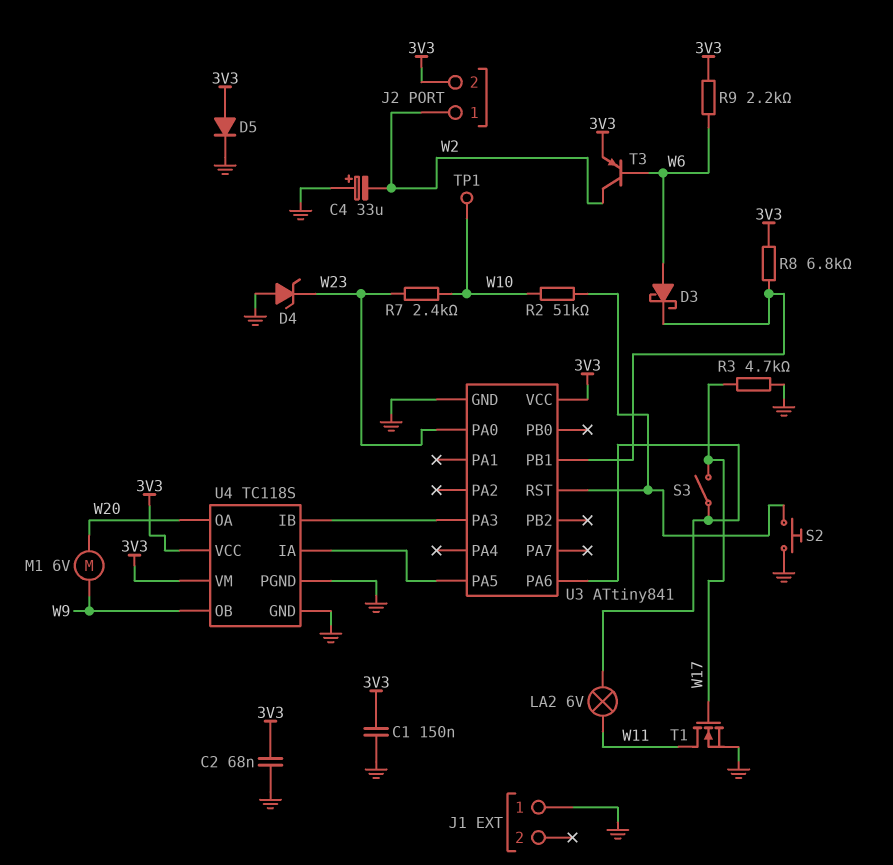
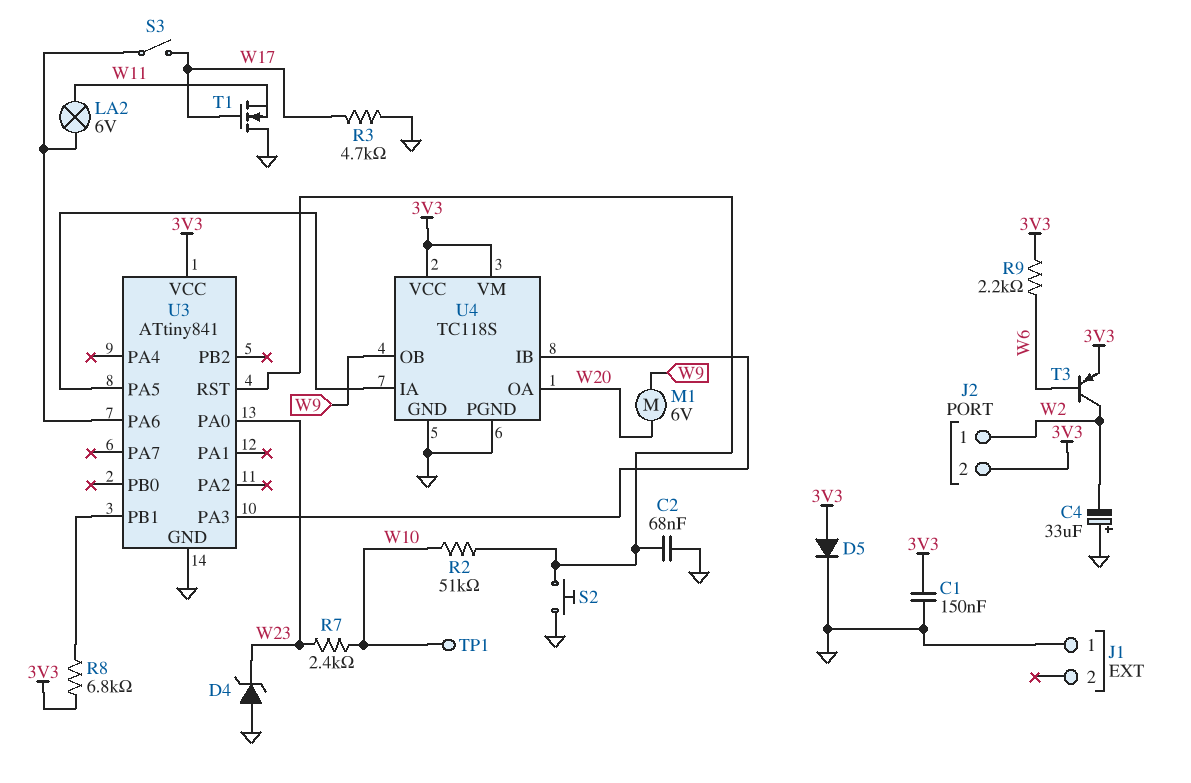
C2: 68nF (3V3, GND) -> 68nF (GND, U3/RST)
D3: schottky (A W6, K U3/PB1) -> none
T1: NMOS (G W17, D W11, S GND) -> NMOS (G W17, D GND, S W11)

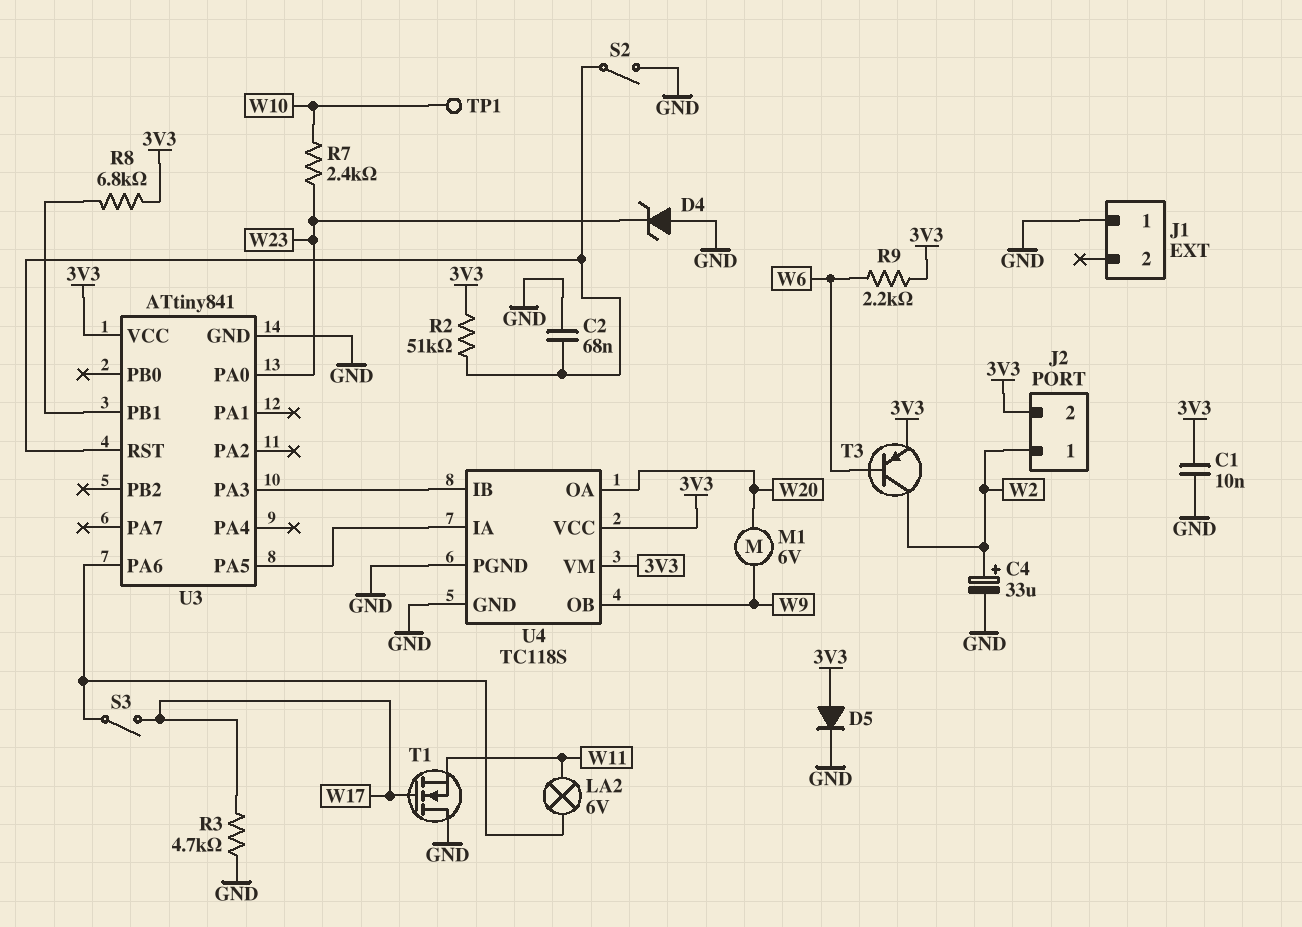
C1: 150nF (3V3, GND) -> 10nF (3V3, GND)
C4: 33uF (plus GND, minus W2) -> 33uF (plus W2, minus GND)
R2: 51k (U3/RST, W10) -> 51k (3V3, U3/RST)
S2: button (GND, U3/RST) -> switch (GND, U3/RST)

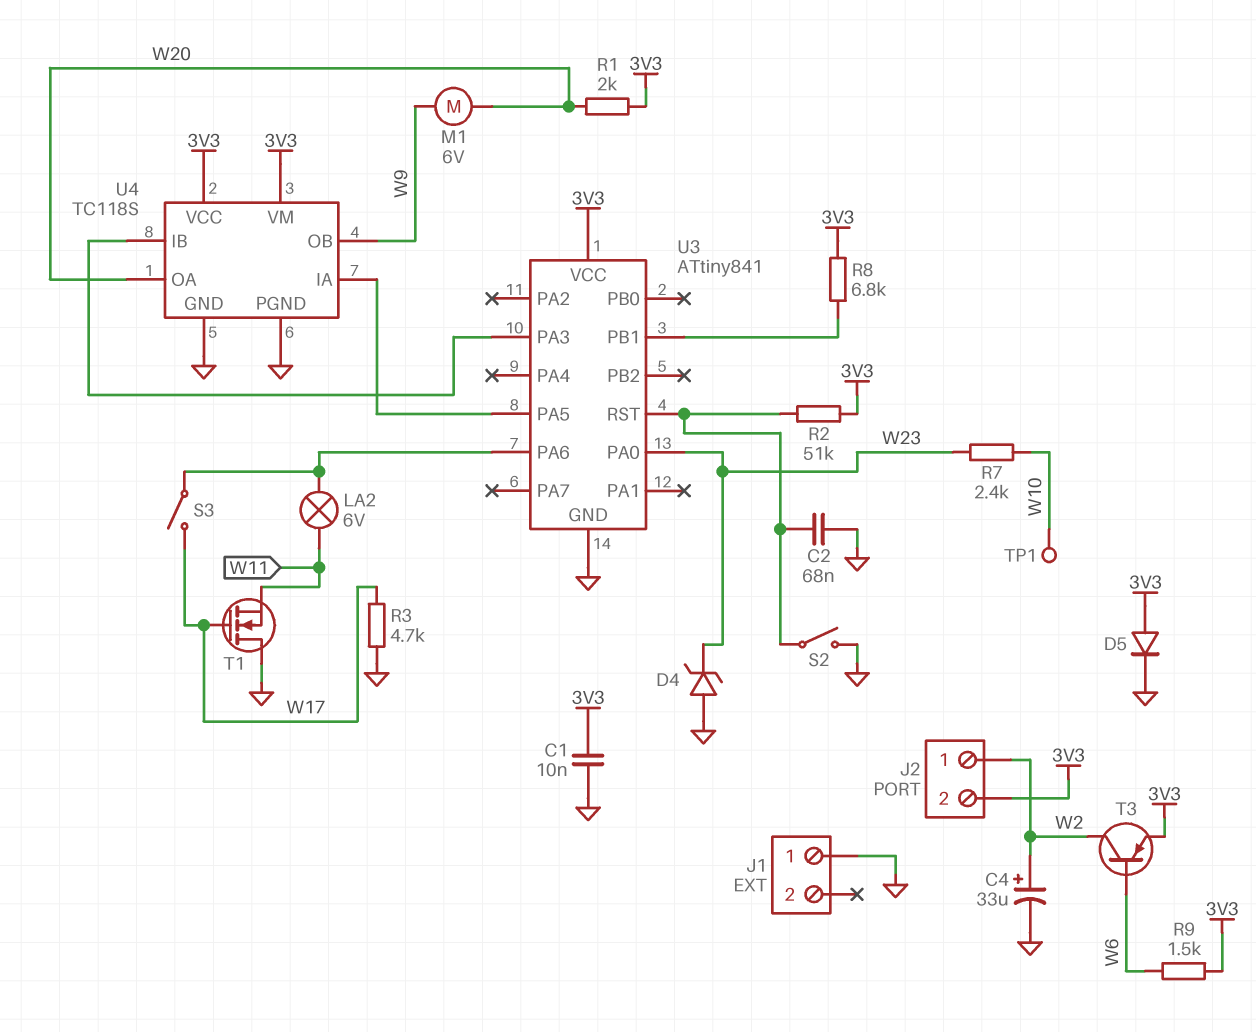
R1: none -> 2k (3V3, W20)
R9: 2.2k (3V3, W6) -> 1.5k (3V3, W6)

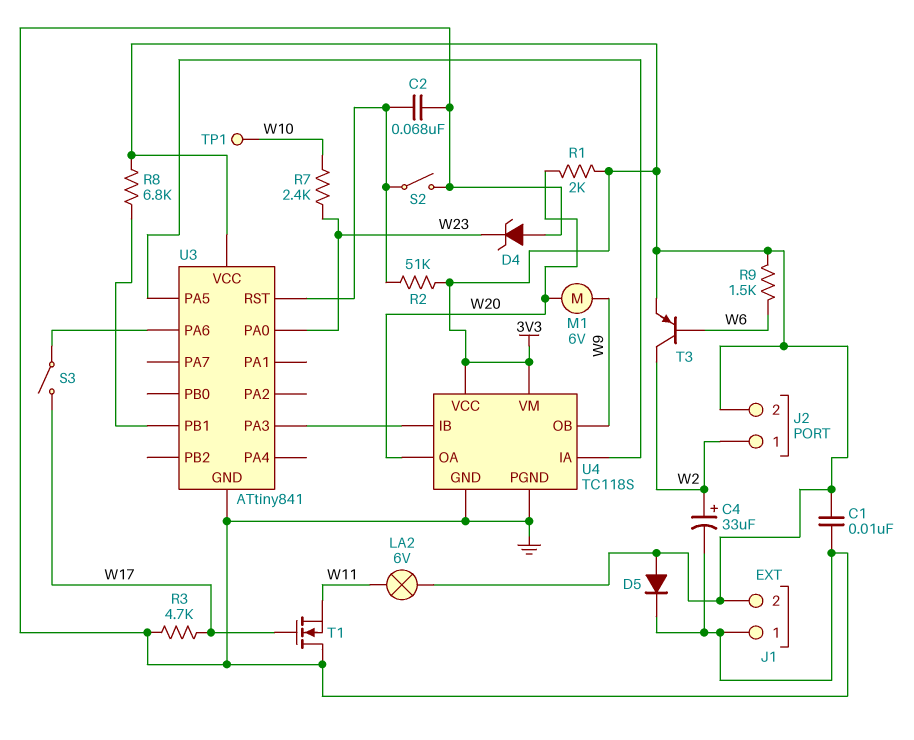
J1 pin 2: none -> 3V3
LA2: lamp 6V (U3/PA6, W11) -> lamp 6V (3V3, W11)

